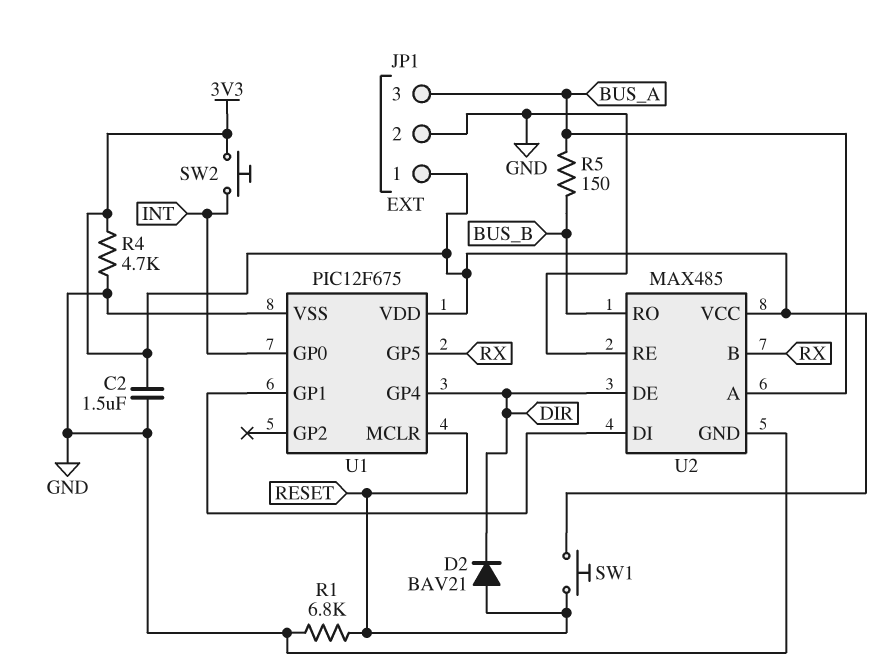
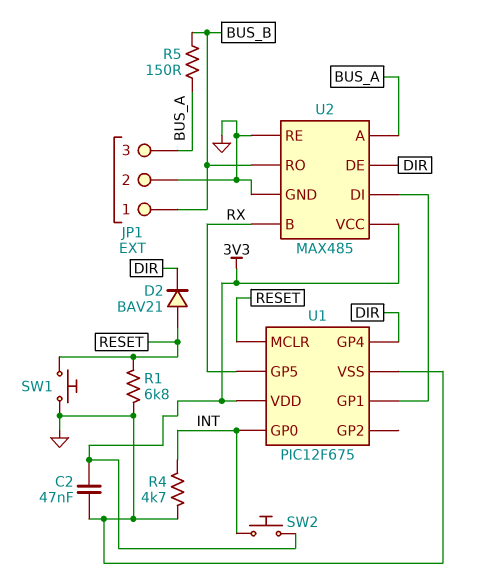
C2: 1.5uF (3V3, GND) -> 47nF (3V3, GND)
JP1 pin 1: 3V3 -> BUS_B
R4: 4.7k (3V3, GND) -> 4.7k (GND, INT)
SW1: button (3V3, RESET) -> button (GND, RESET)

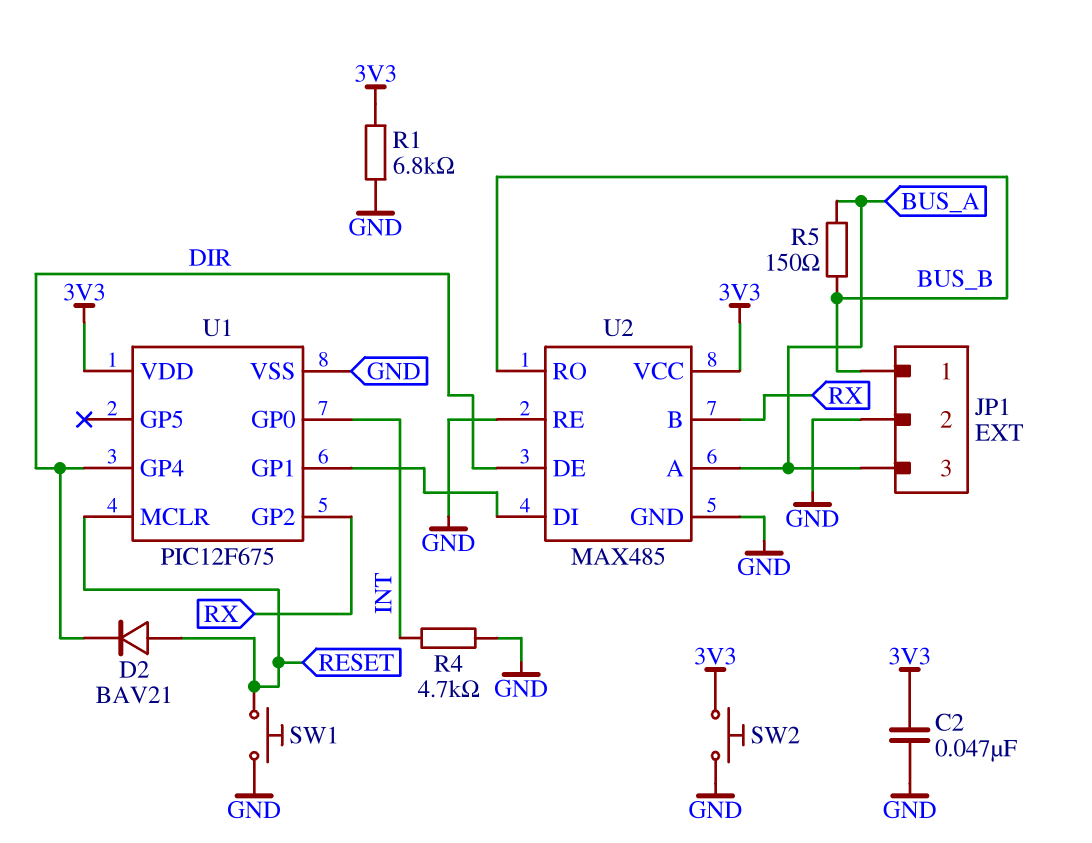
R1: 6.8k (GND, RESET) -> 6.8k (3V3, GND)
SW2: button (3V3, INT) -> button (3V3, GND)
U1 pin GP2: none -> RX
U1 pin GP5: RX -> none

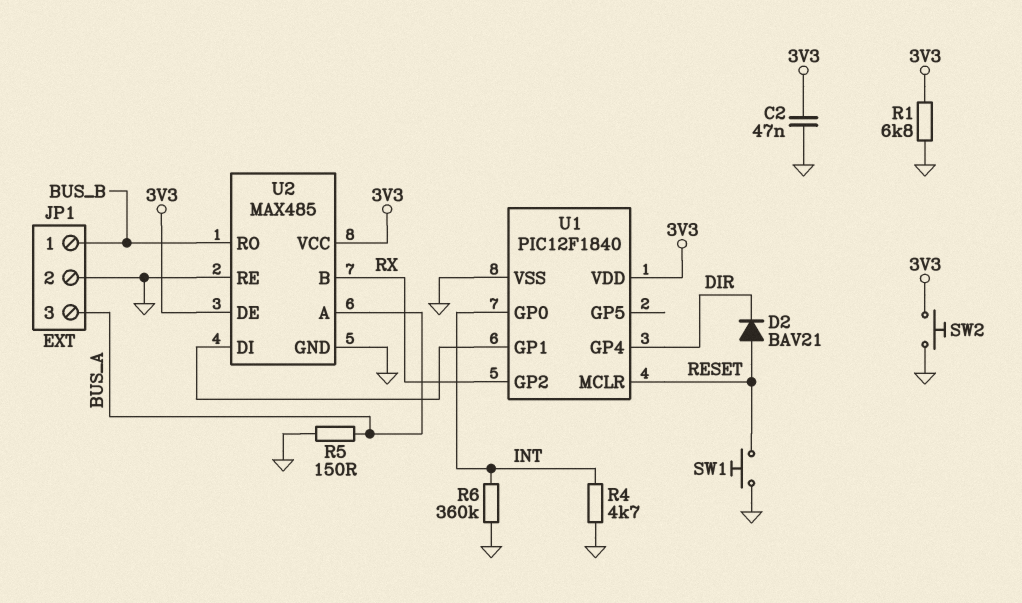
R5: 150 (BUS_A, BUS_B) -> 150 (BUS_A, GND)
R6: none -> 360k (GND, INT)
U1: PIC12F675 -> PIC12F1840
U2 pin DE: DIR -> 3V3

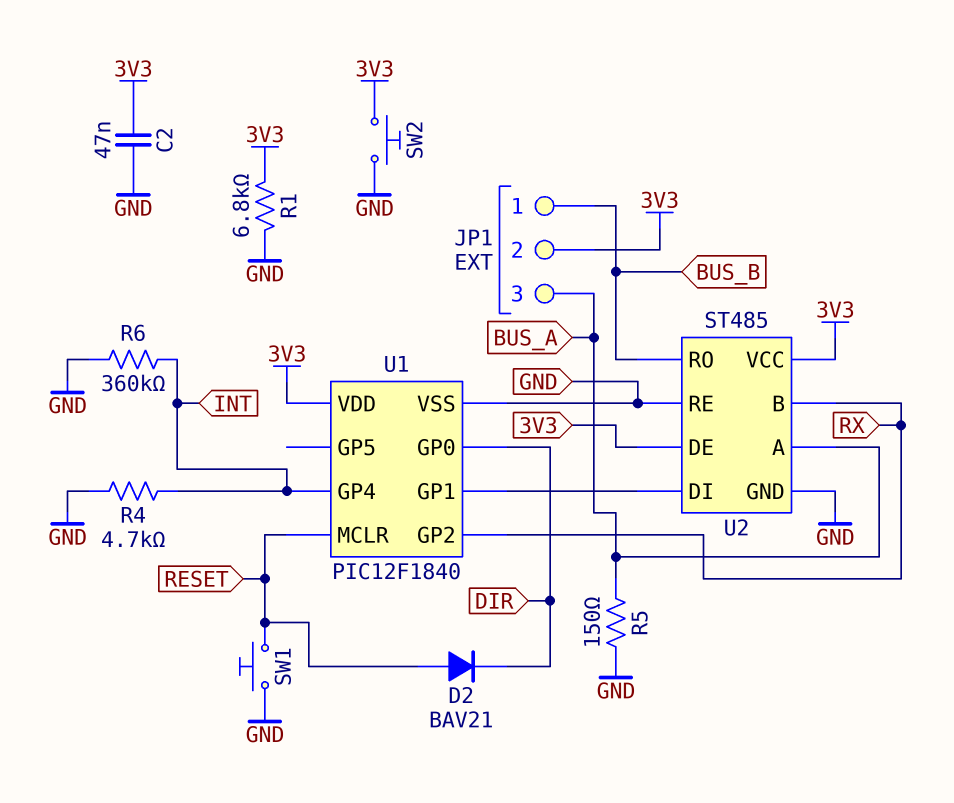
JP1 pin 2: GND -> 3V3
U1 pin GP0: INT -> DIR
U1 pin GP4: DIR -> INT
U2: MAX485 -> ST485

